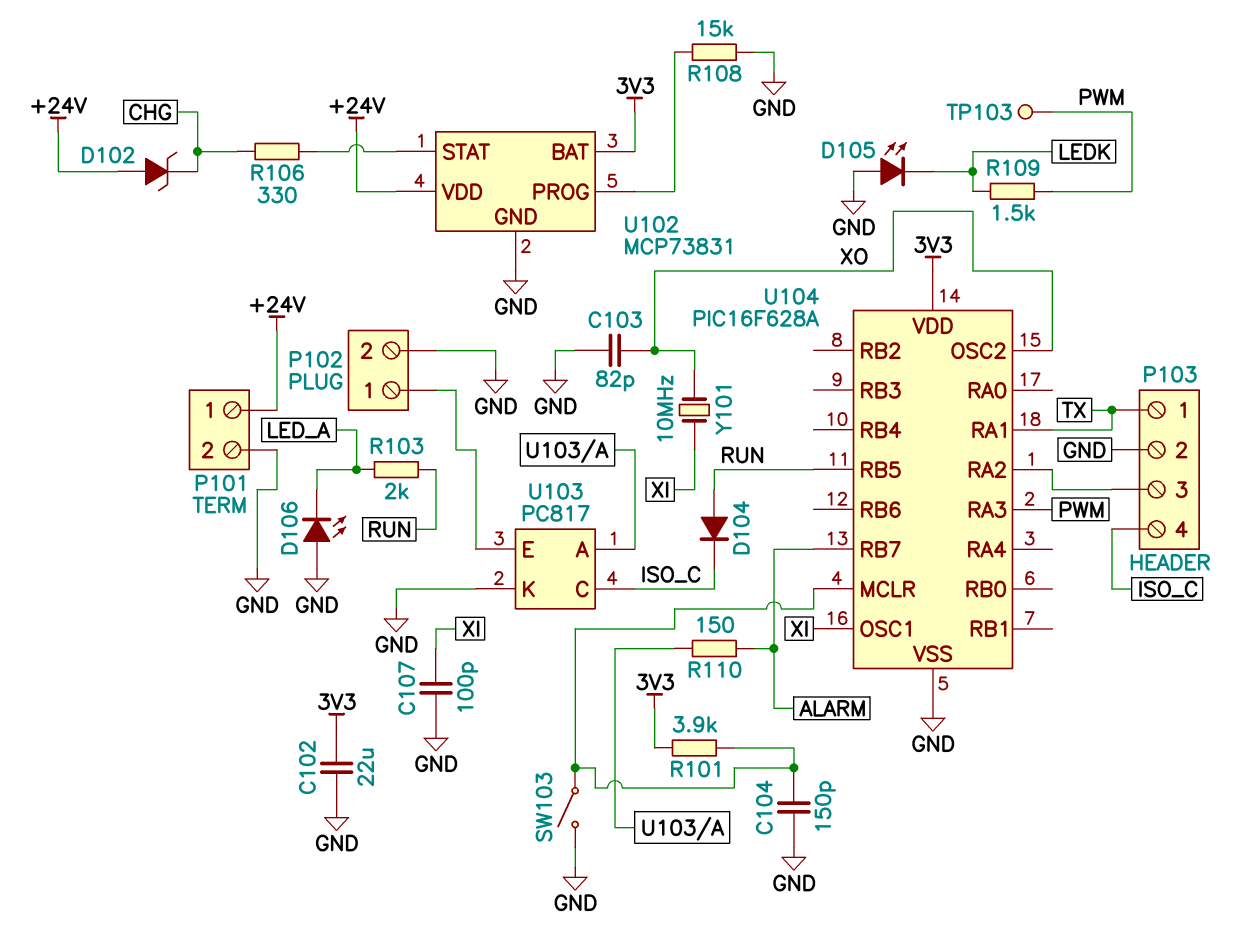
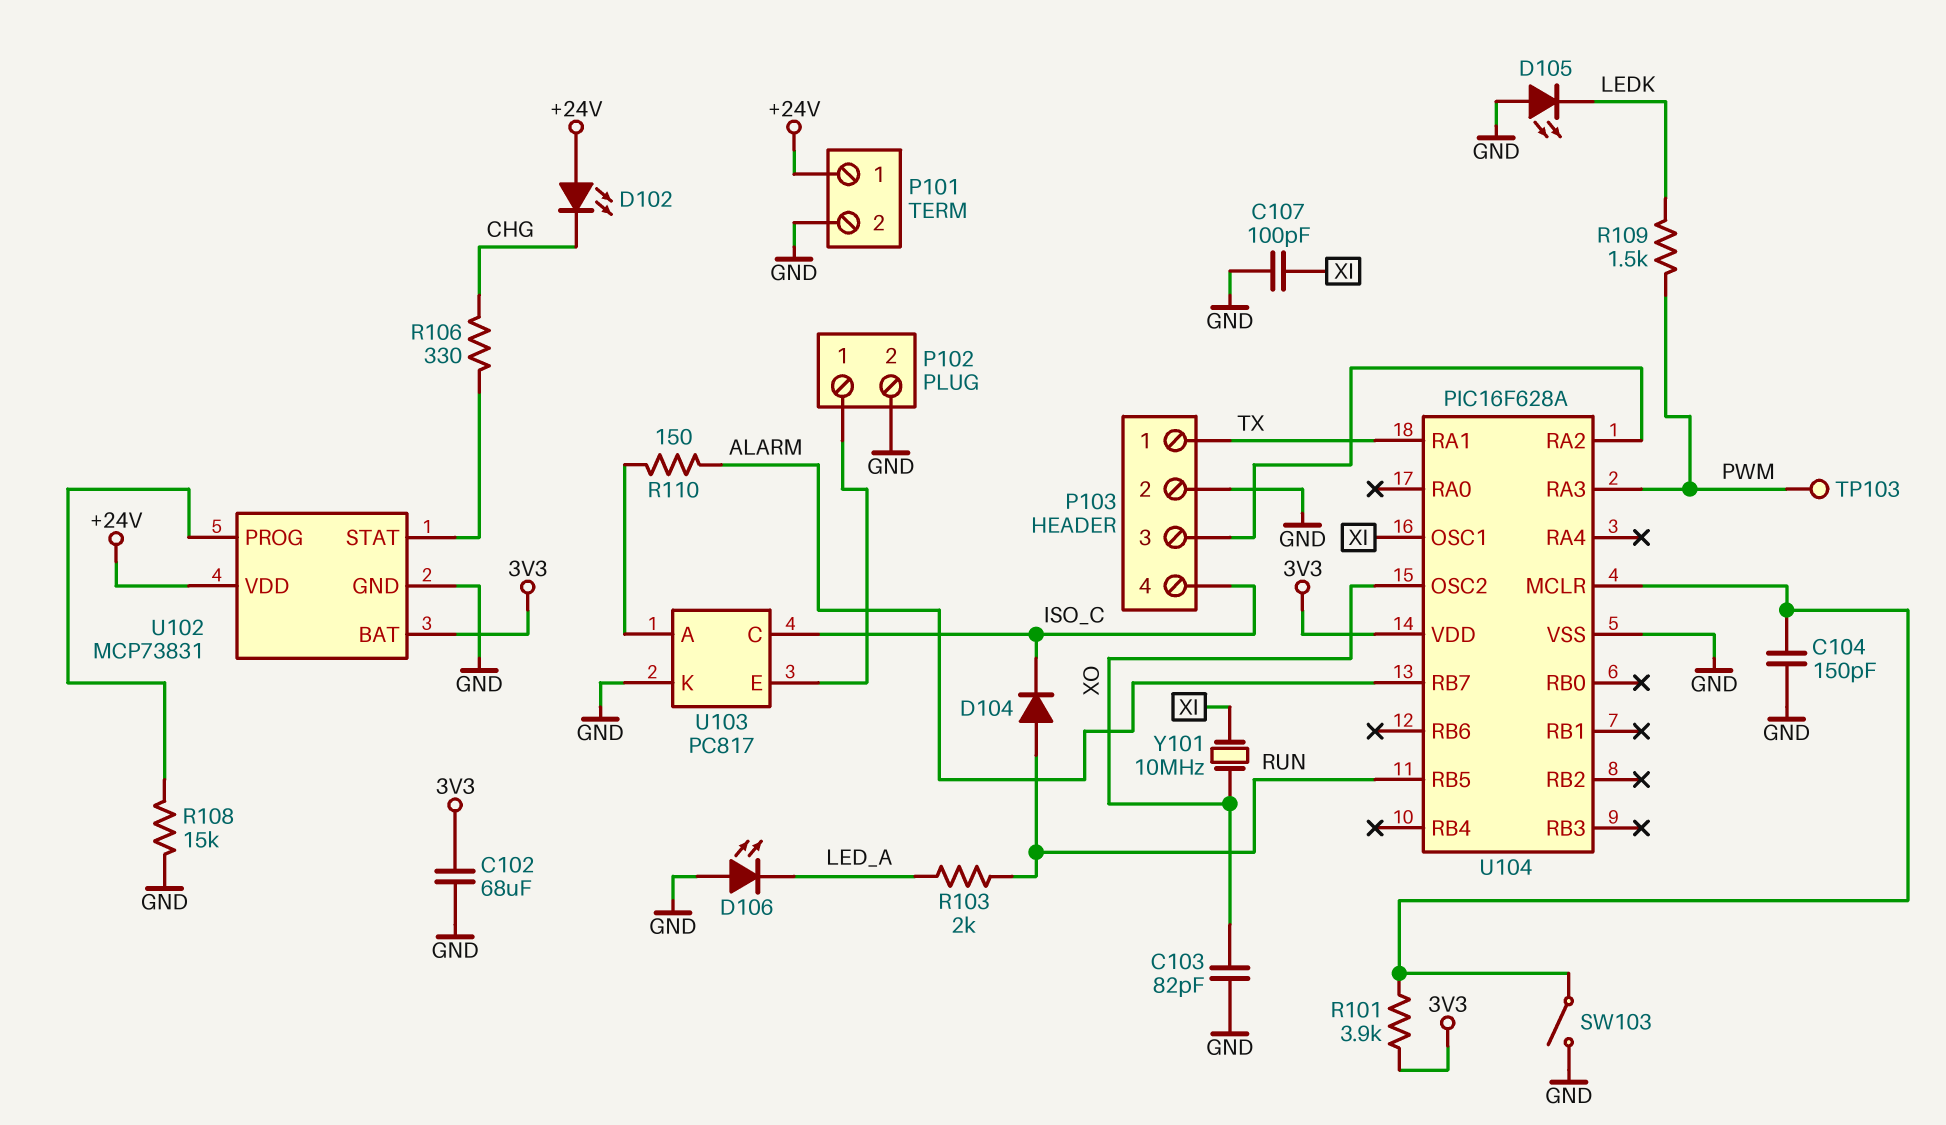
C102: 22uF (3V3, GND) -> 68uF (3V3, GND)
D102: zener (A +24V, K CHG) -> LED (A +24V, K CHG)

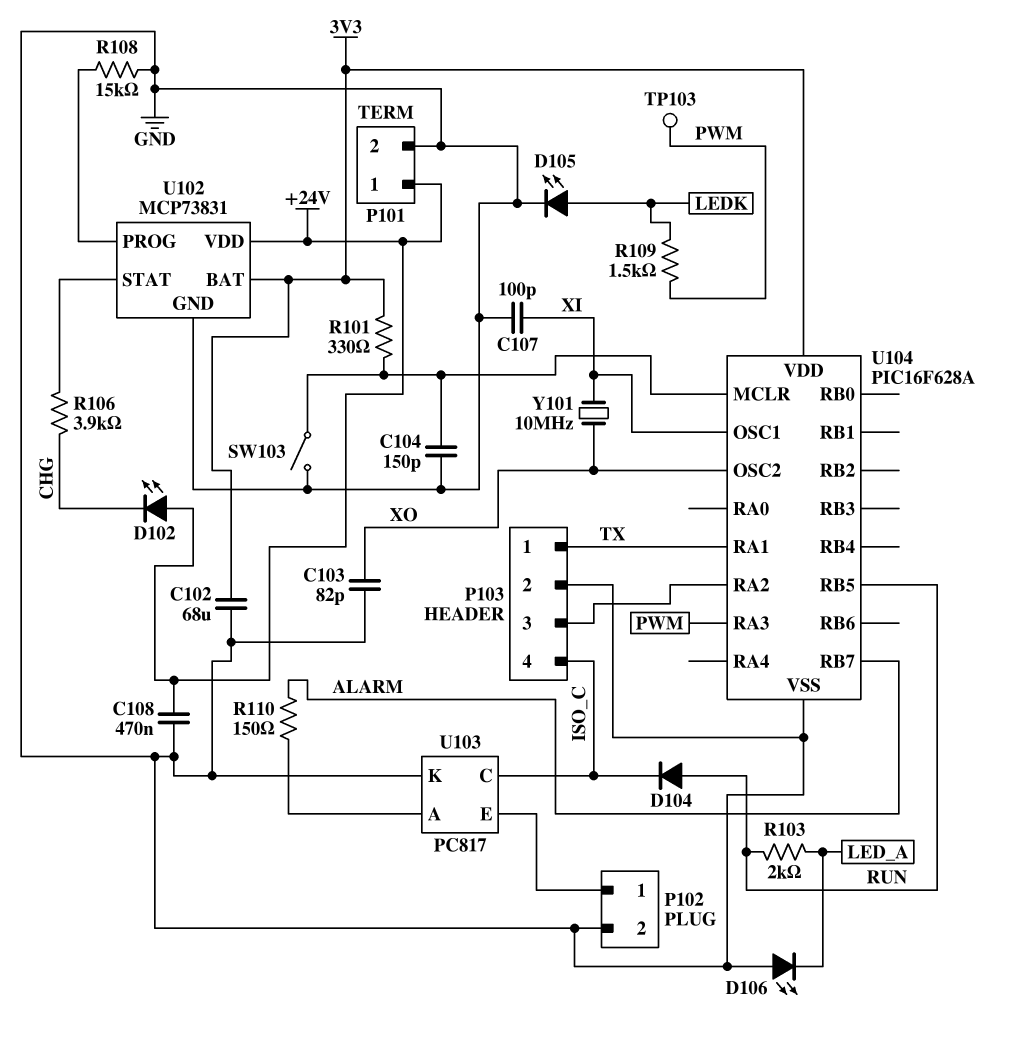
C108: none -> 470nF (+24V, GND)
D105: LED (A GND, K LEDK) -> LED (A LEDK, K GND)
R101: 3.9k (3V3, U104/MCLR) -> 330 (3V3, U104/MCLR)
R106: 330 (CHG, U102/STAT) -> 3.9k (CHG, U102/STAT)

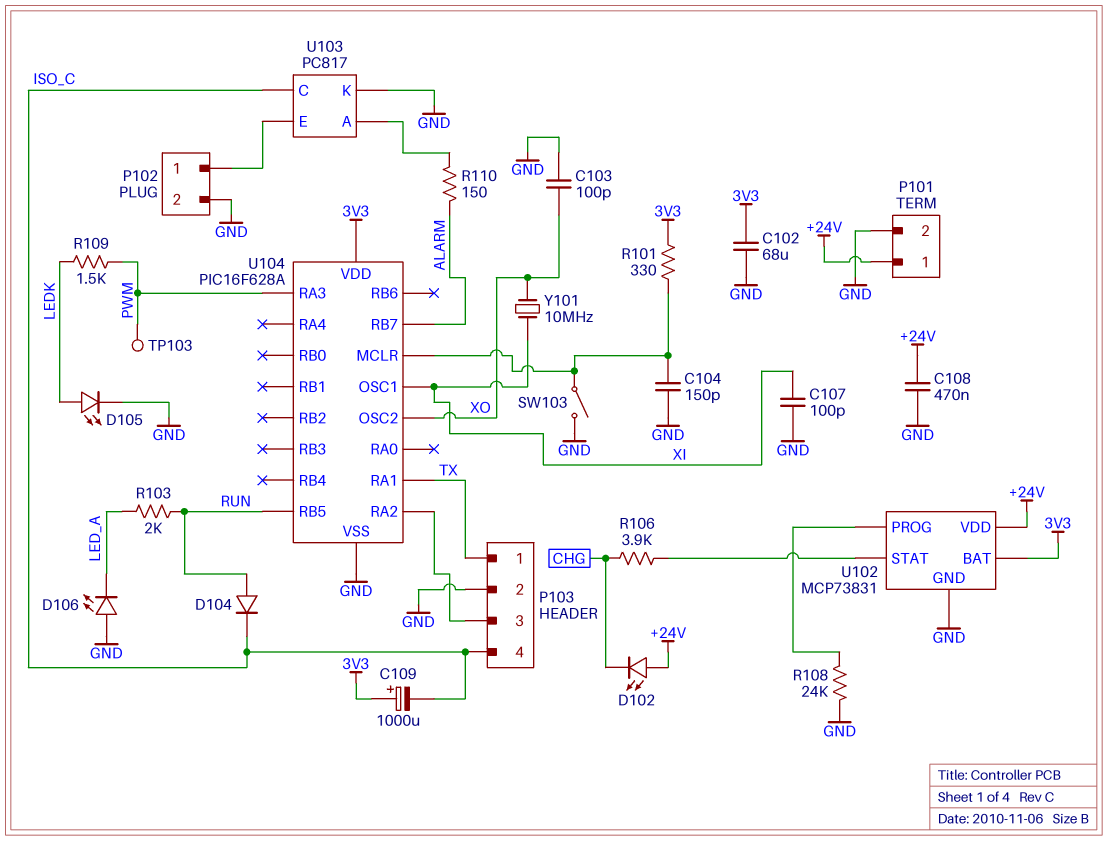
C103: 82pF (GND, XO) -> 100pF (GND, XO)
C109: none -> 1000uF (plus 3V3, minus ISO_C)
R108: 15k (GND, U102/PROG) -> 24k (GND, U102/PROG)

